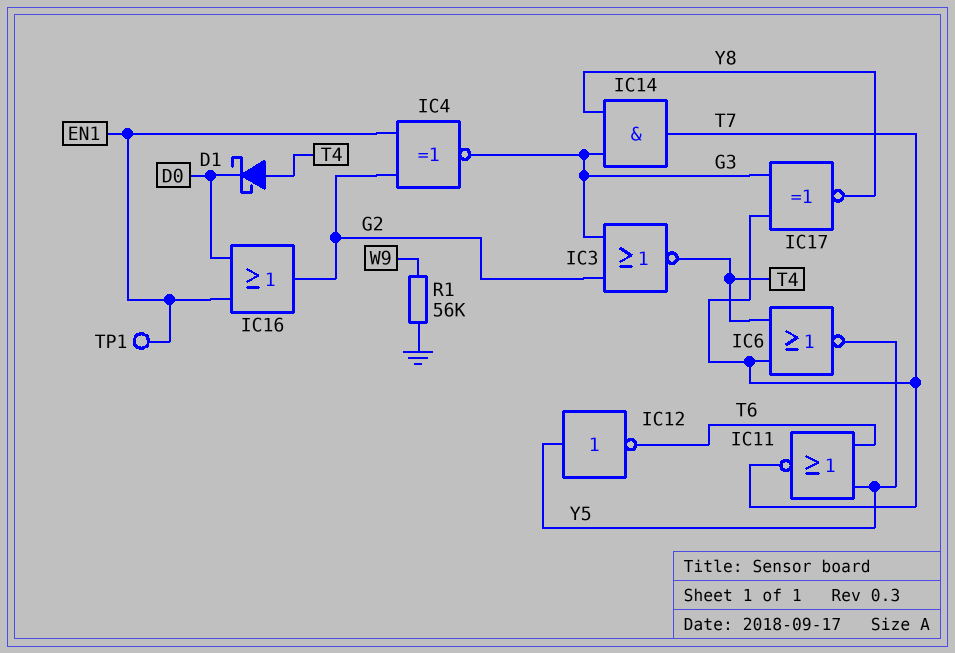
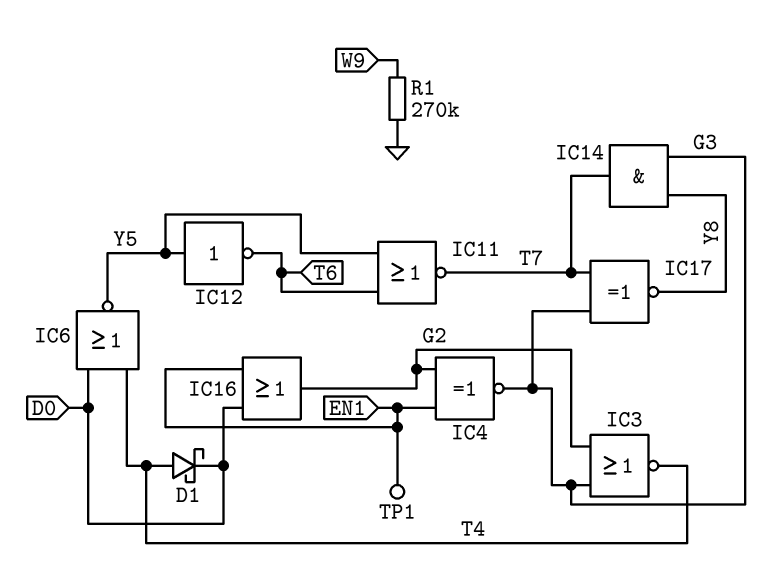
IC6: NOR (in T4, in T7, out Y5) -> NOR (in D0, in T4, out Y5)
R1: 56k (GND, W9) -> 270k (GND, W9)

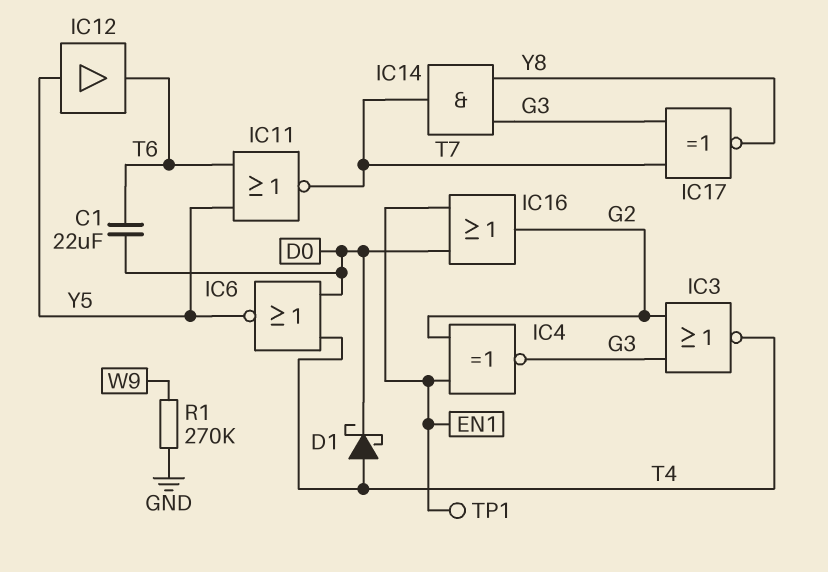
C1: none -> 22uF (D0, T6)
IC12: NOT (in Y5, out T6) -> buffer (in Y5, out T6)

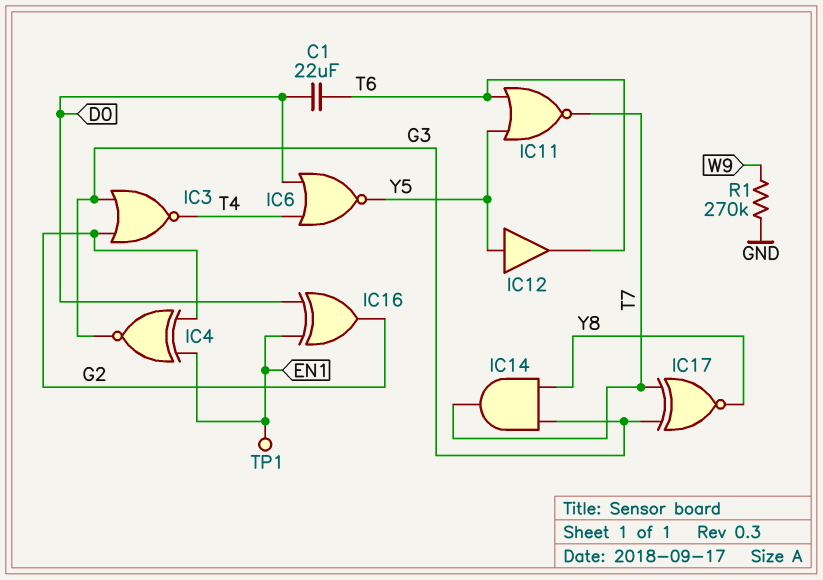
D1: schottky (A T4, K D0) -> none
IC16: OR (in D0, in EN1, out G2) -> XOR (in D0, in EN1, out G2)

